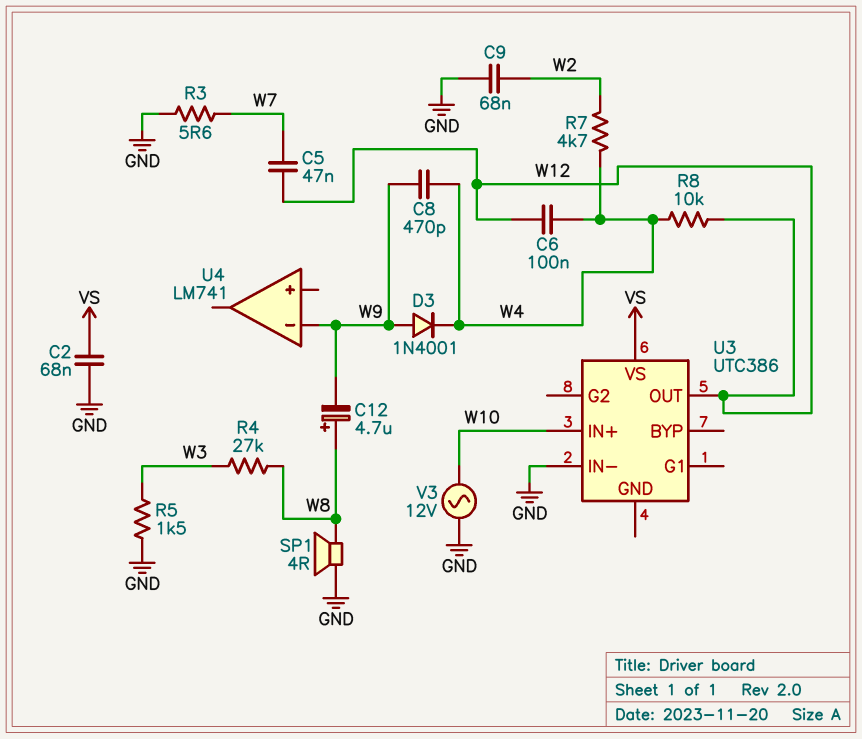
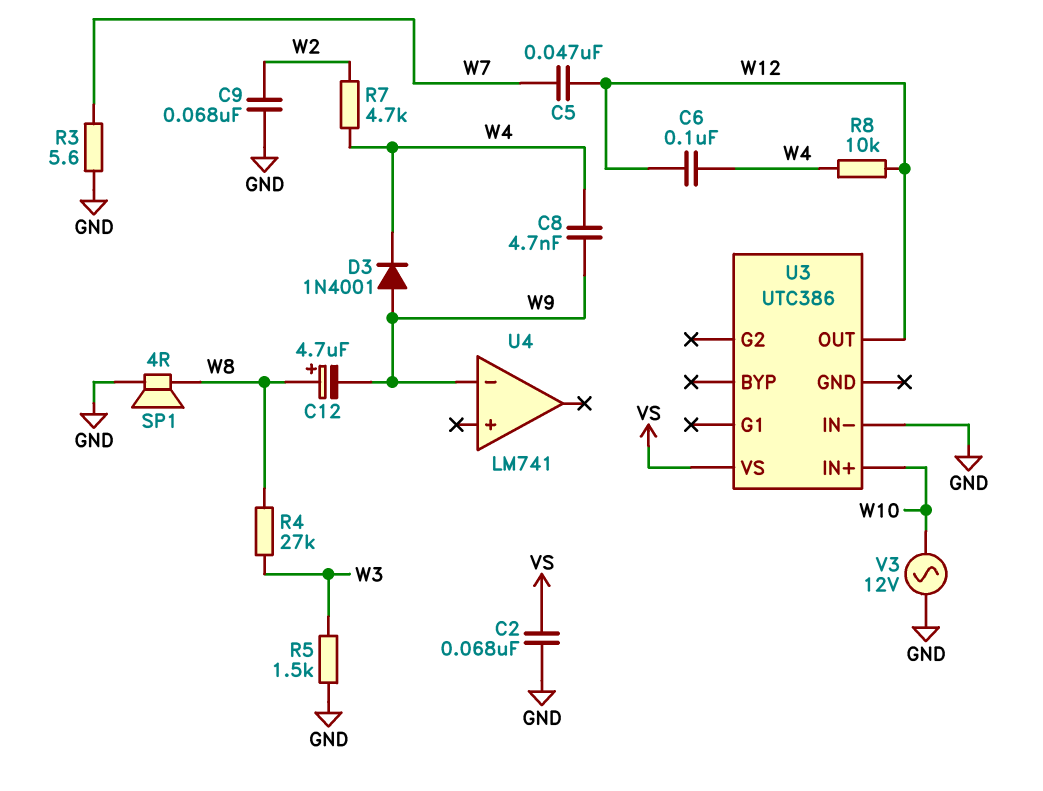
C8: 470pF (W4, W9) -> 4.7nF (W4, W9)

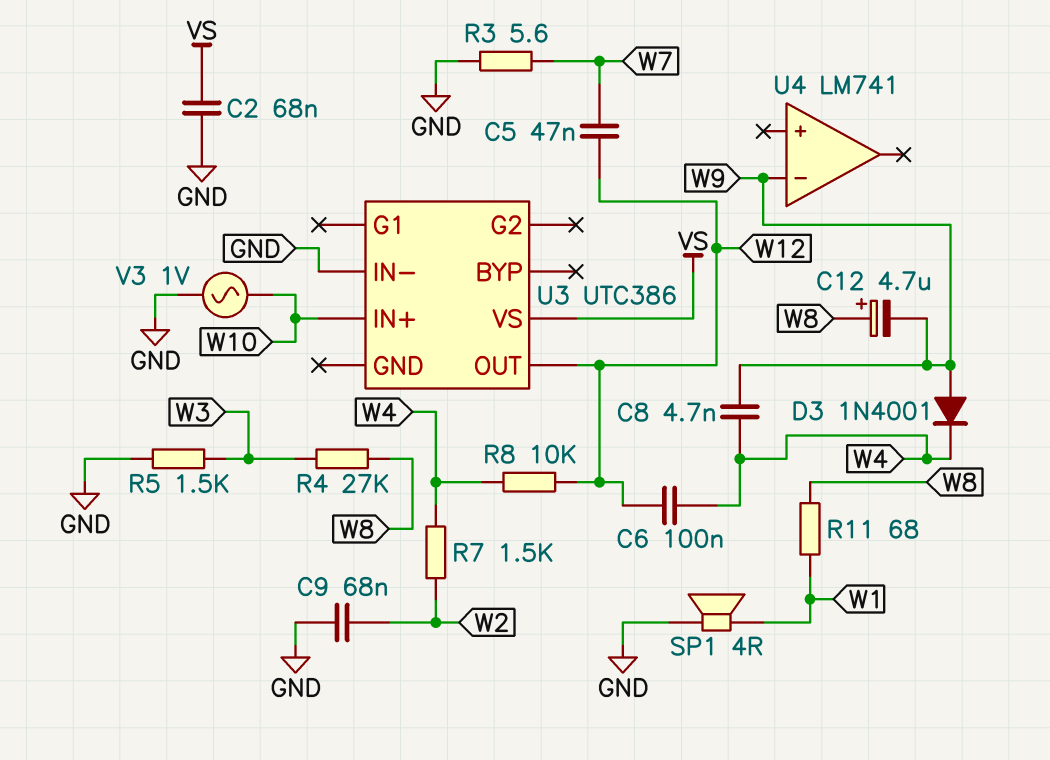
R7: 4.7k (W2, W4) -> 1.5k (W2, W4)
R11: none -> 68 (W1, W8)
SP1: speaker 4R (GND, W8) -> speaker 4R (GND, W1)
V3: AC 12V (GND, W10) -> AC 1V (GND, W10)

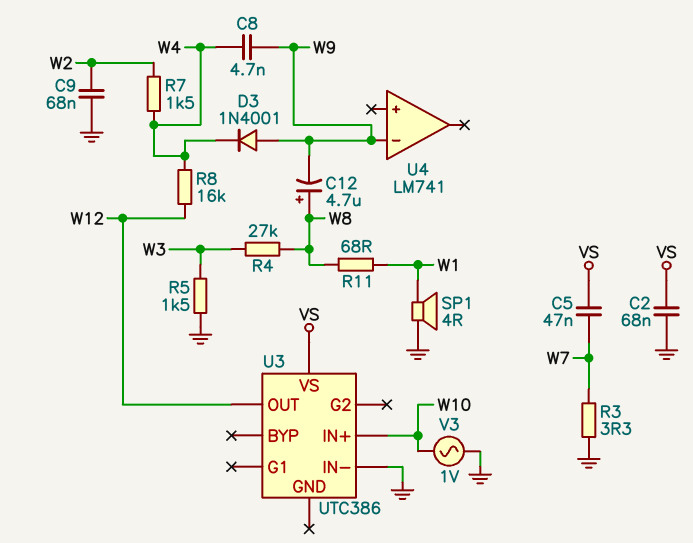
C5: 47nF (W7, W12) -> 47nF (VS, W7)
C6: 100nF (W4, W12) -> none
R3: 5.6 (GND, W7) -> 3.3 (GND, W7)
R8: 10k (W4, W12) -> 16k (W4, W12)

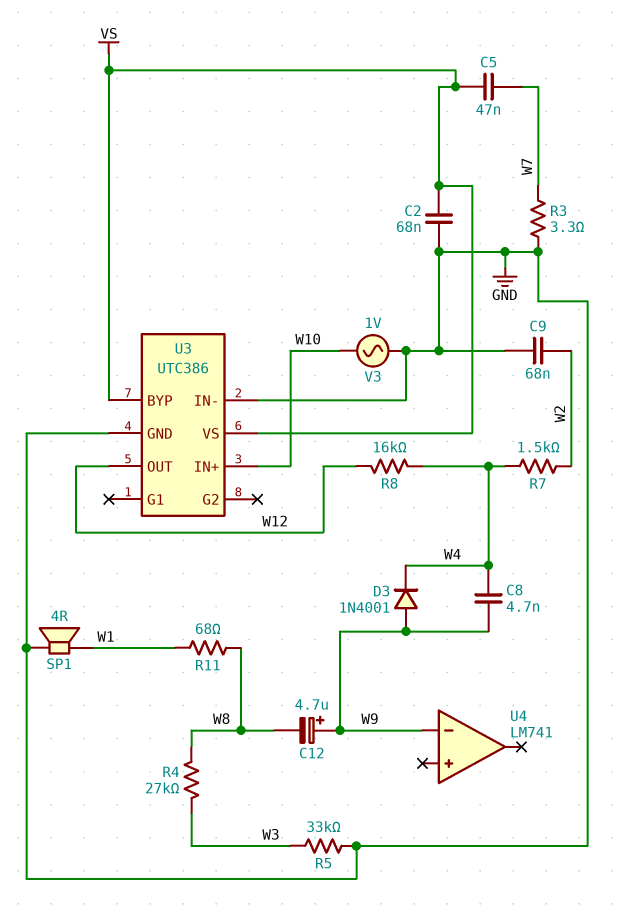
C12: 4.7uF (plus W8, minus W9) -> 4.7uF (plus W9, minus W8)
R5: 1.5k (GND, W3) -> 33k (GND, W3)
U3 pin BYP: none -> VS
U3 pin GND: none -> GND

